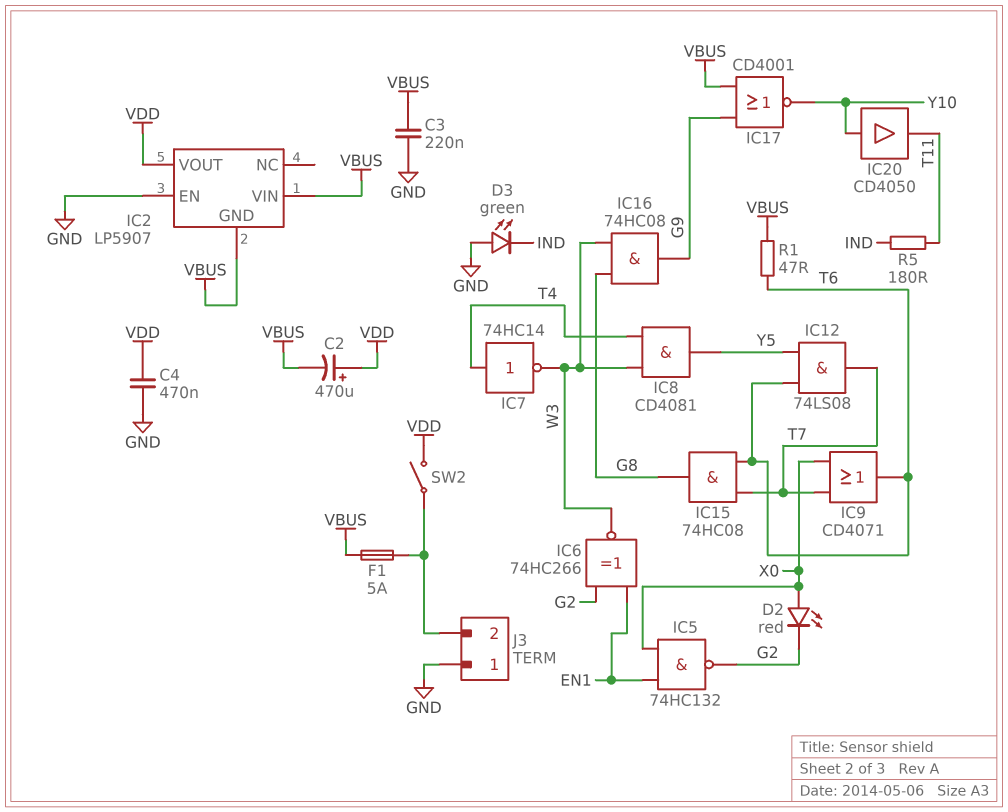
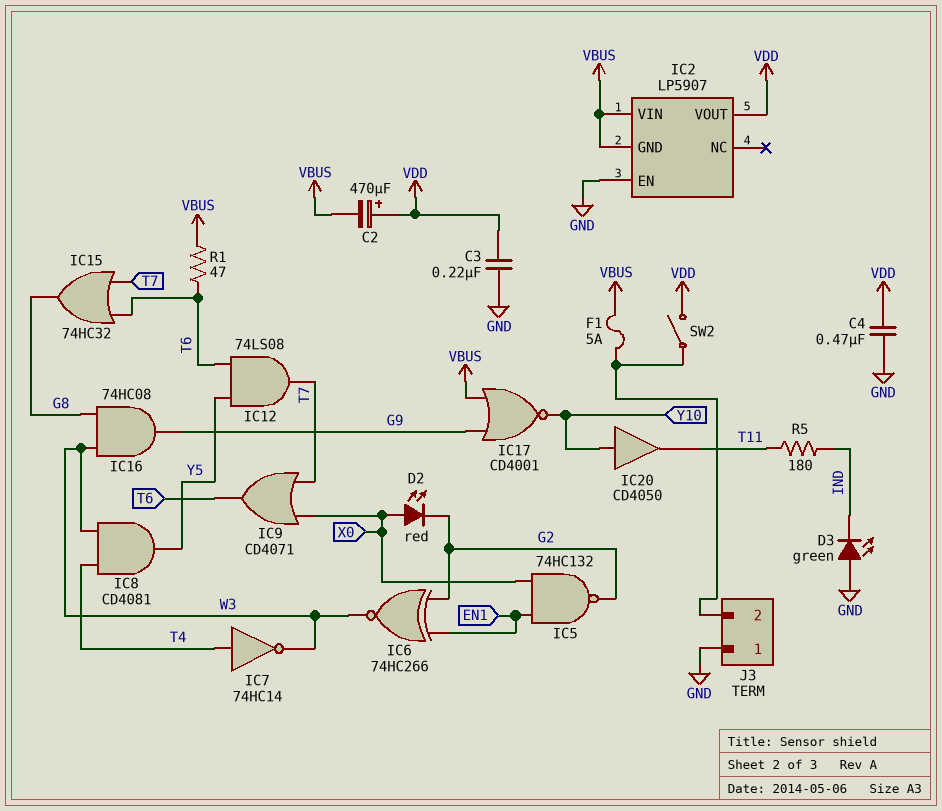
C3: 220nF (GND, VBUS) -> 220nF (GND, VDD)
IC15: AND 74HC08 (in T6, in T7, out G8) -> OR 74HC32 (in T6, in T7, out G8)

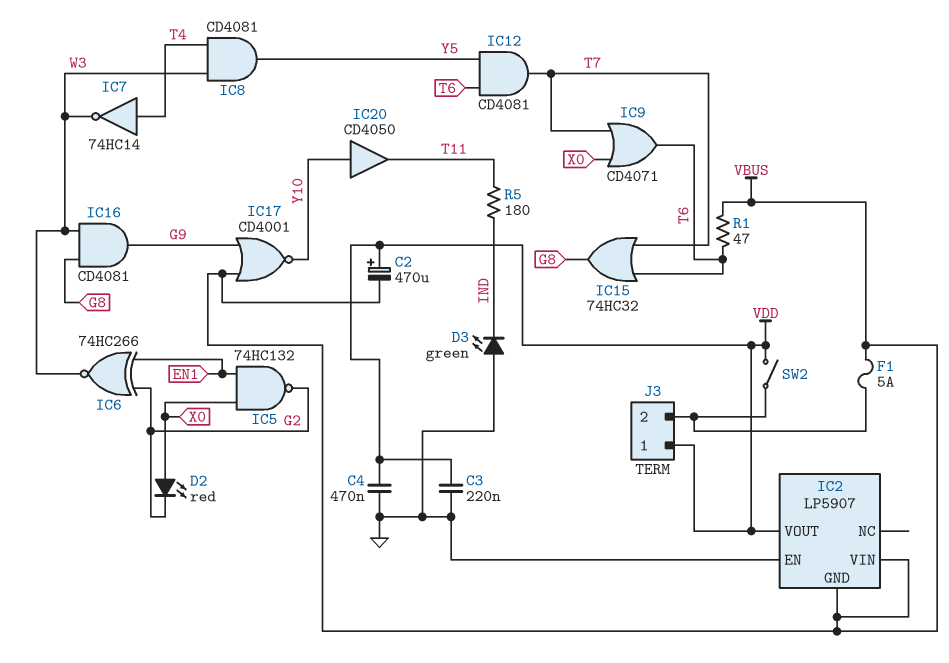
IC12: AND 74LS08 (in T6, in Y5, out T7) -> AND CD4081 (in T6, in Y5, out T7)
IC16: AND 74HC08 (in G8, in W3, out G9) -> AND CD4081 (in G8, in W3, out G9)
J3 pin 1: GND -> VDD

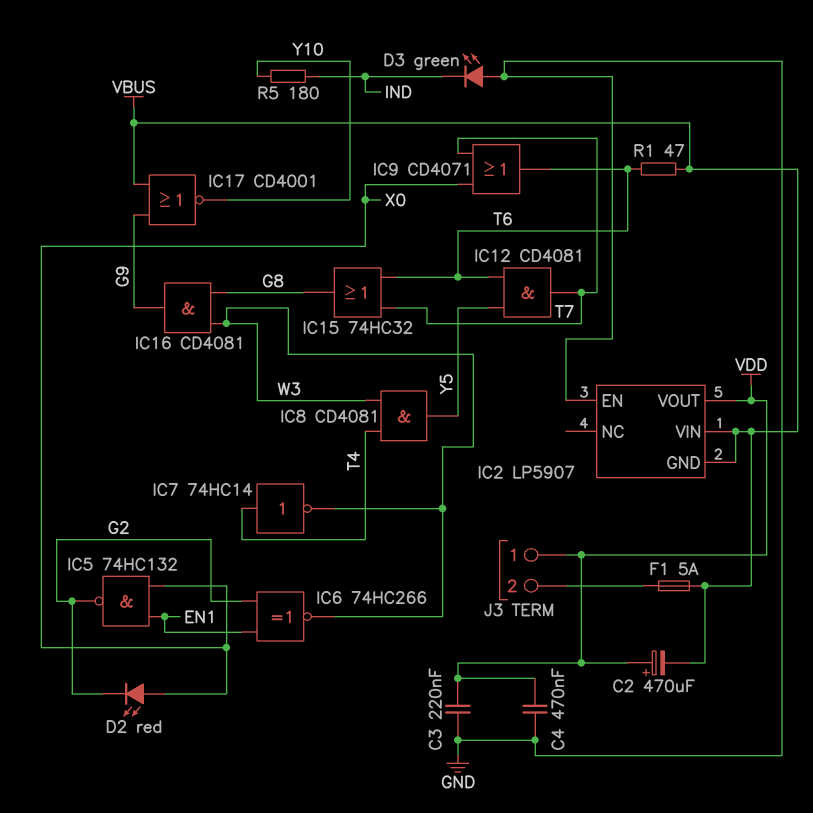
IC20: buffer CD4050 (in Y10, out T11) -> none
R5: 180 (IND, T11) -> 180 (IND, Y10)
SW2: switch (J3/2, VDD) -> none

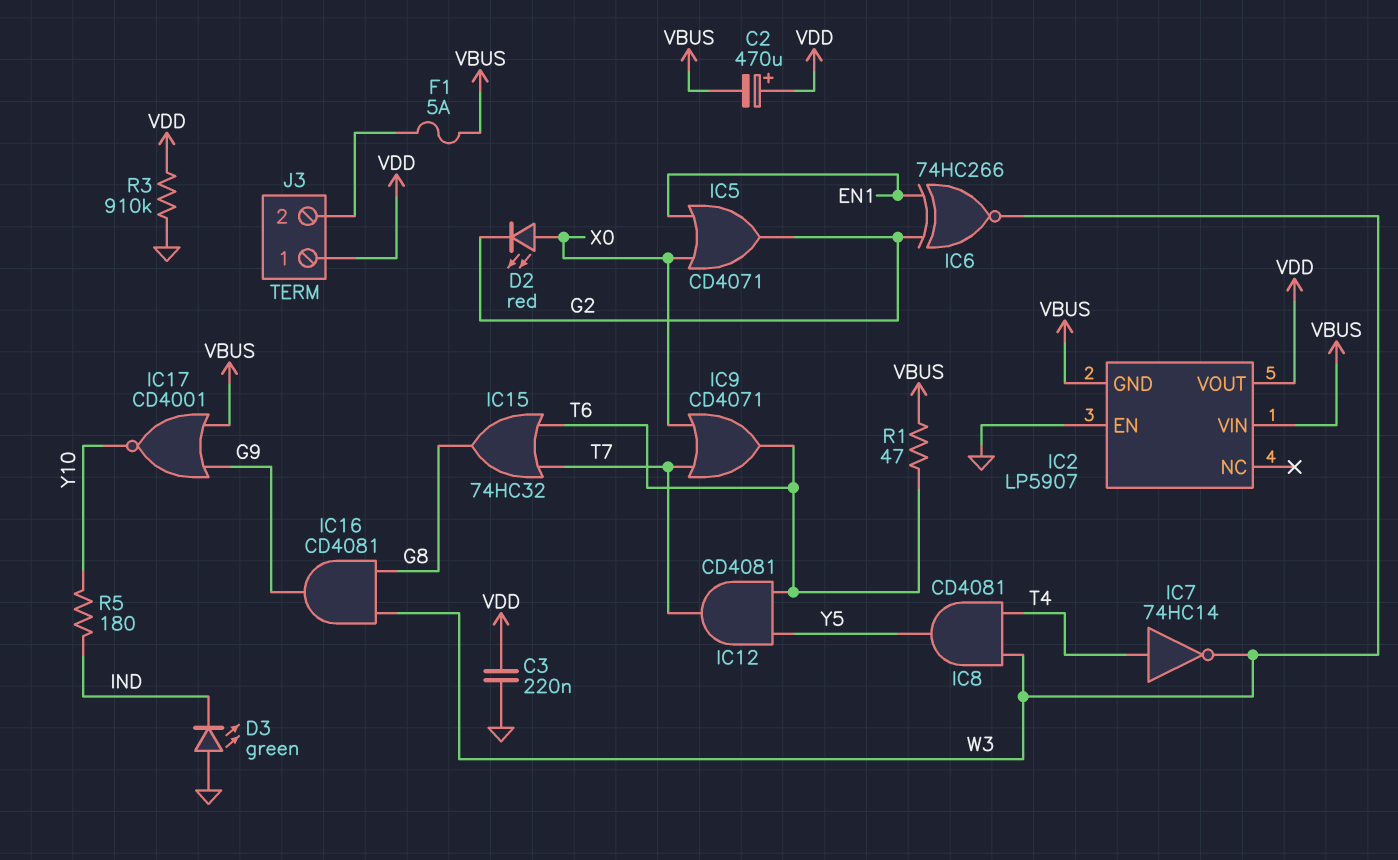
C4: 470nF (GND, VDD) -> none
IC5: NAND 74HC132 (in EN1, in X0, out G2) -> OR CD4071 (in EN1, in X0, out G2)
R3: none -> 910k (GND, VDD)

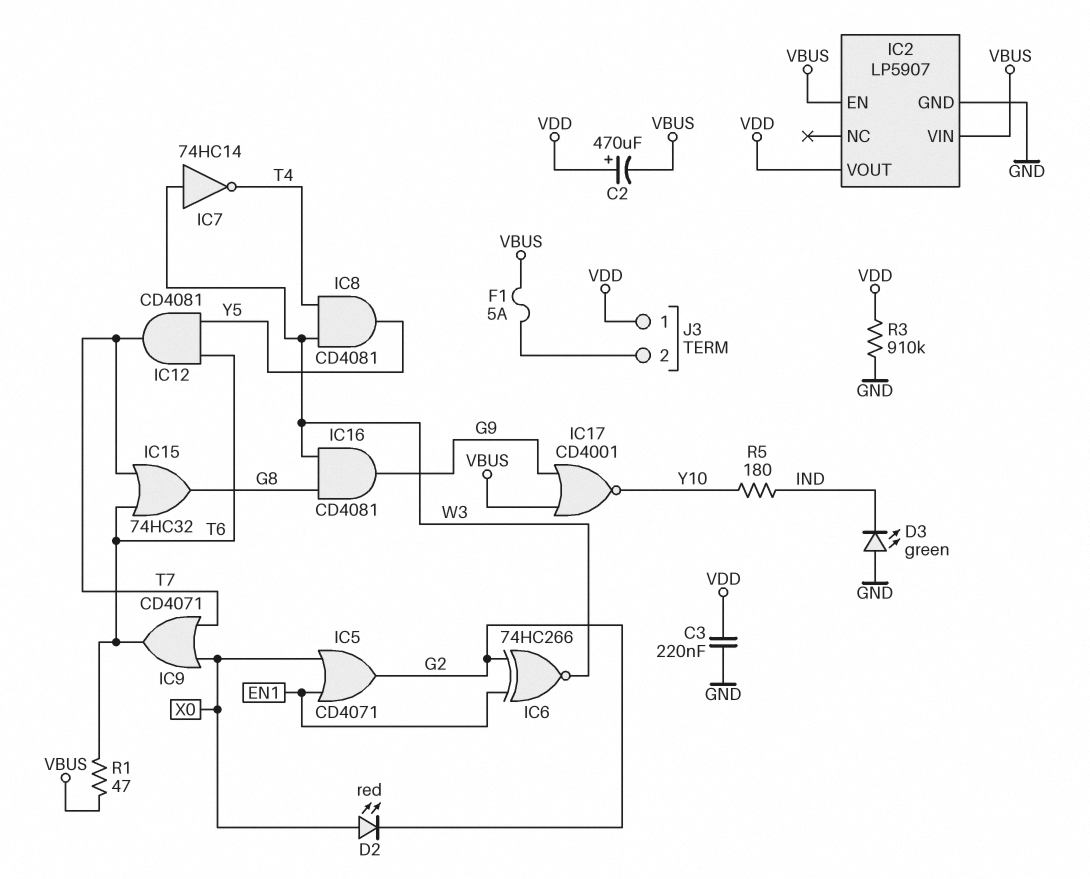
IC2 pin EN: GND -> VBUS
IC2 pin GND: VBUS -> GND
IC7: NOT 74HC14 (in T4, out W3) -> NOT 74HC14 (in W3, out T4)

